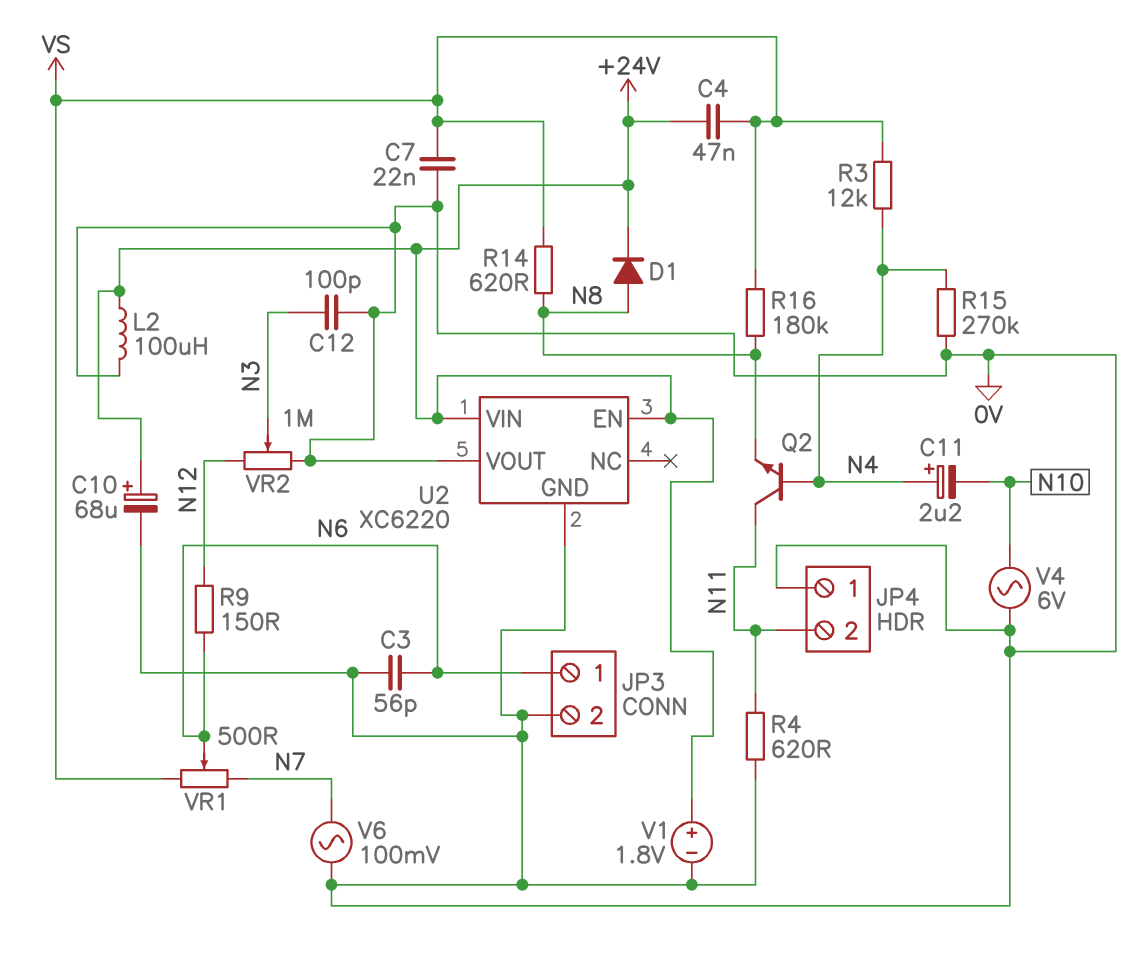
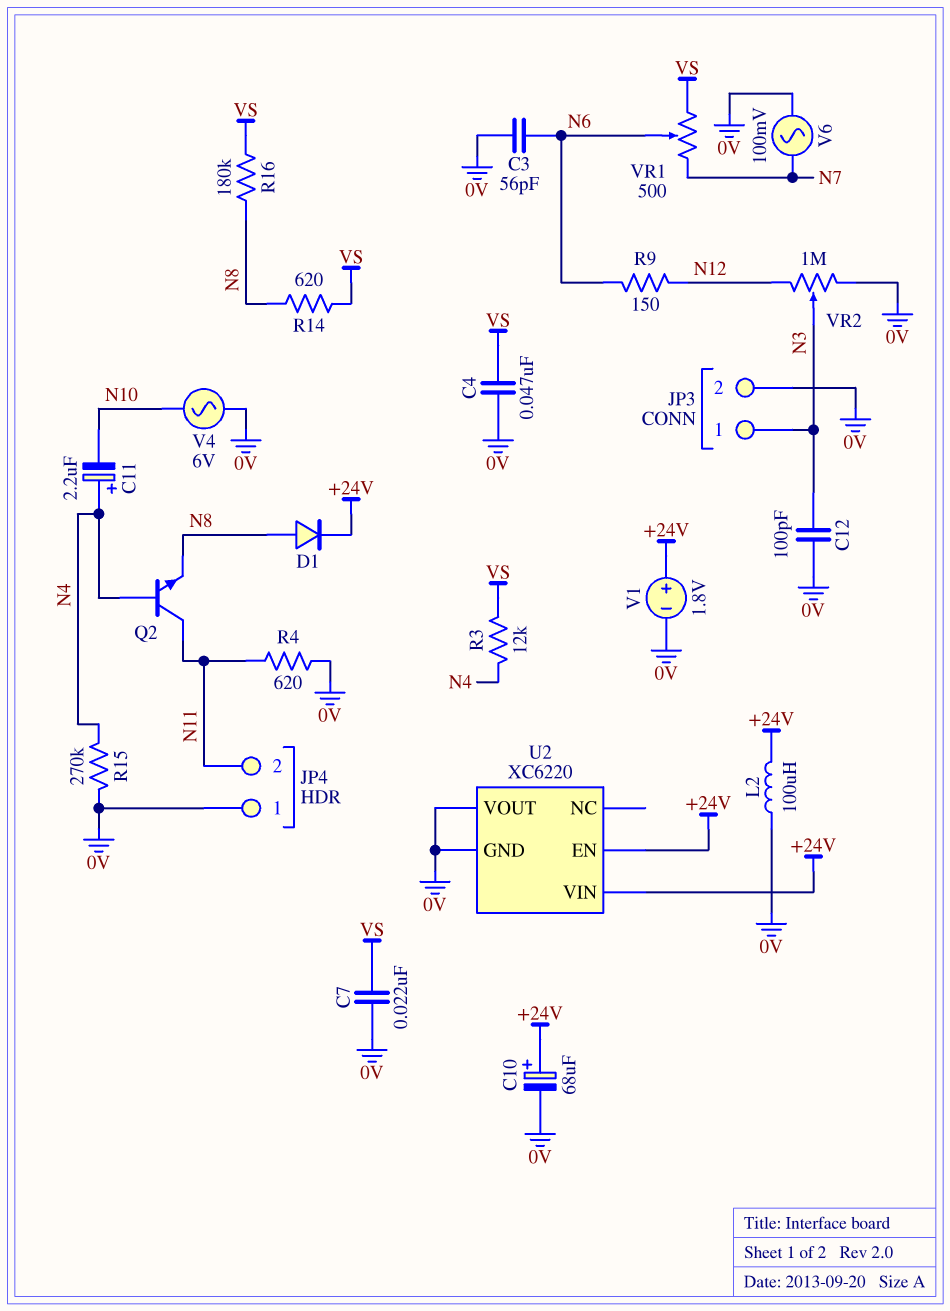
C4: 47nF (+24V, VS) -> 47nF (0V, VS)
JP3 pin 1: N6 -> N3

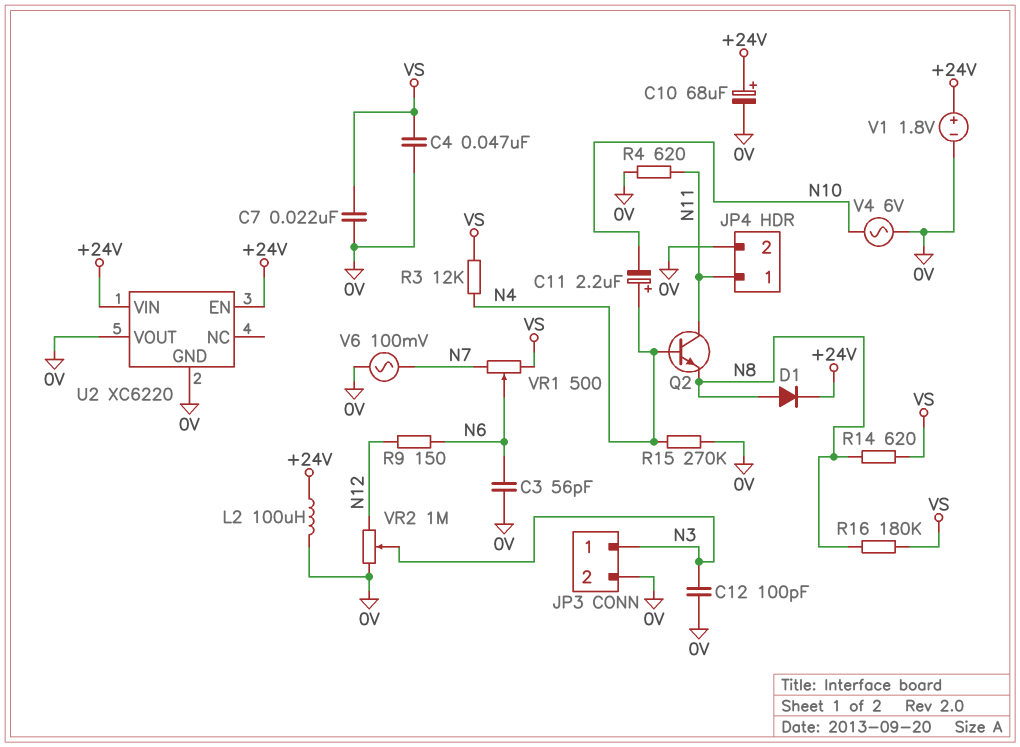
JP4 pin 1: 0V -> N11
JP4 pin 2: N11 -> 0V

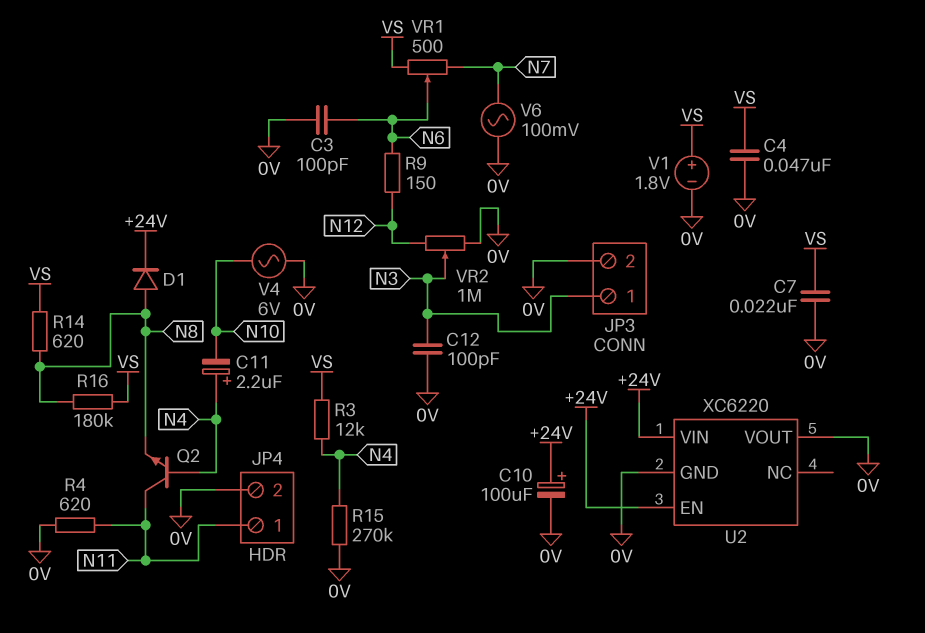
C3: 56pF (0V, N6) -> 100pF (0V, N6)
C10: 68uF (plus +24V, minus 0V) -> 100uF (plus +24V, minus 0V)
L2: 100uH (+24V, 0V) -> none
V1: 1.8V (plus +24V, minus 0V) -> 1.8V (plus VS, minus 0V)

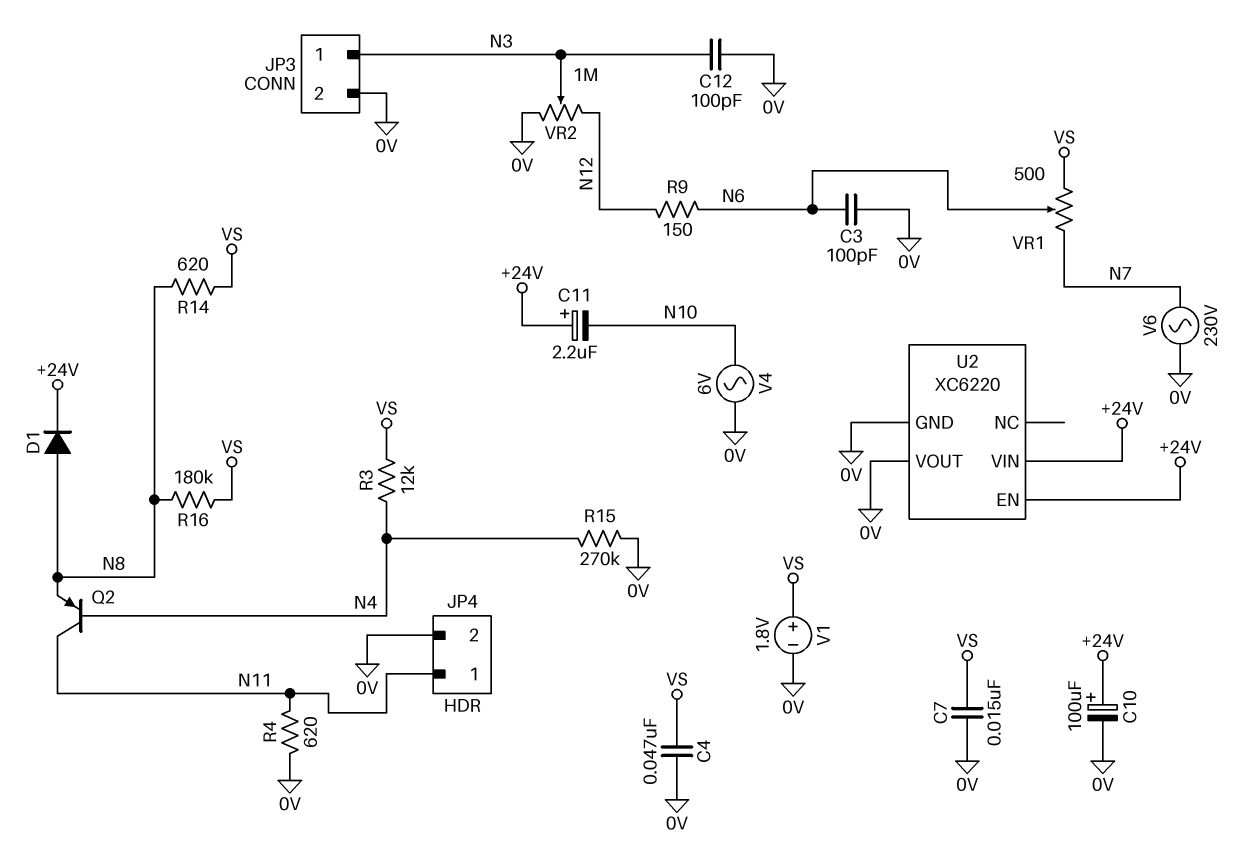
C7: 22nF (0V, VS) -> 15nF (0V, VS)
C11: 2.2uF (plus N4, minus N10) -> 2.2uF (plus +24V, minus N10)
Q2: NPN (B N4, C N11, E N8) -> PNP (B N4, C N11, E N8)
V6: AC 100mV (0V, N7) -> AC 230V (0V, N7)

